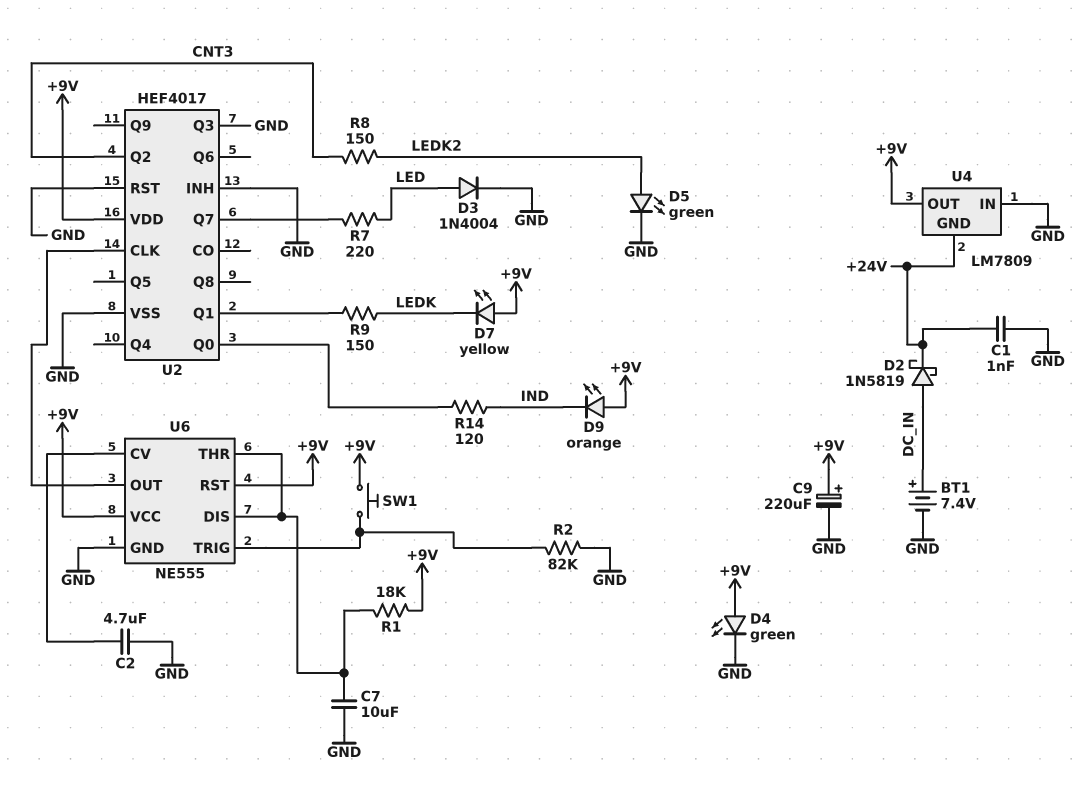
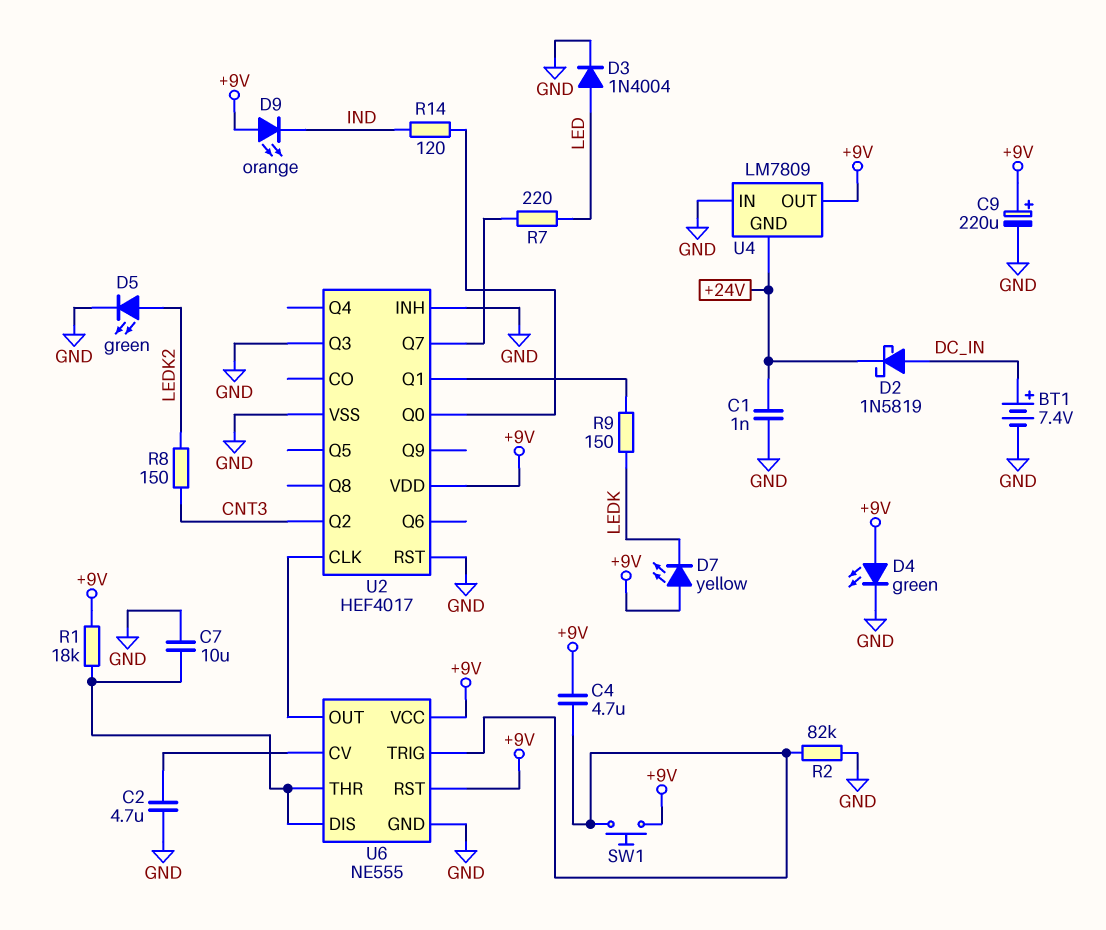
C4: none -> 4.7uF (+9V, U6/TRIG)

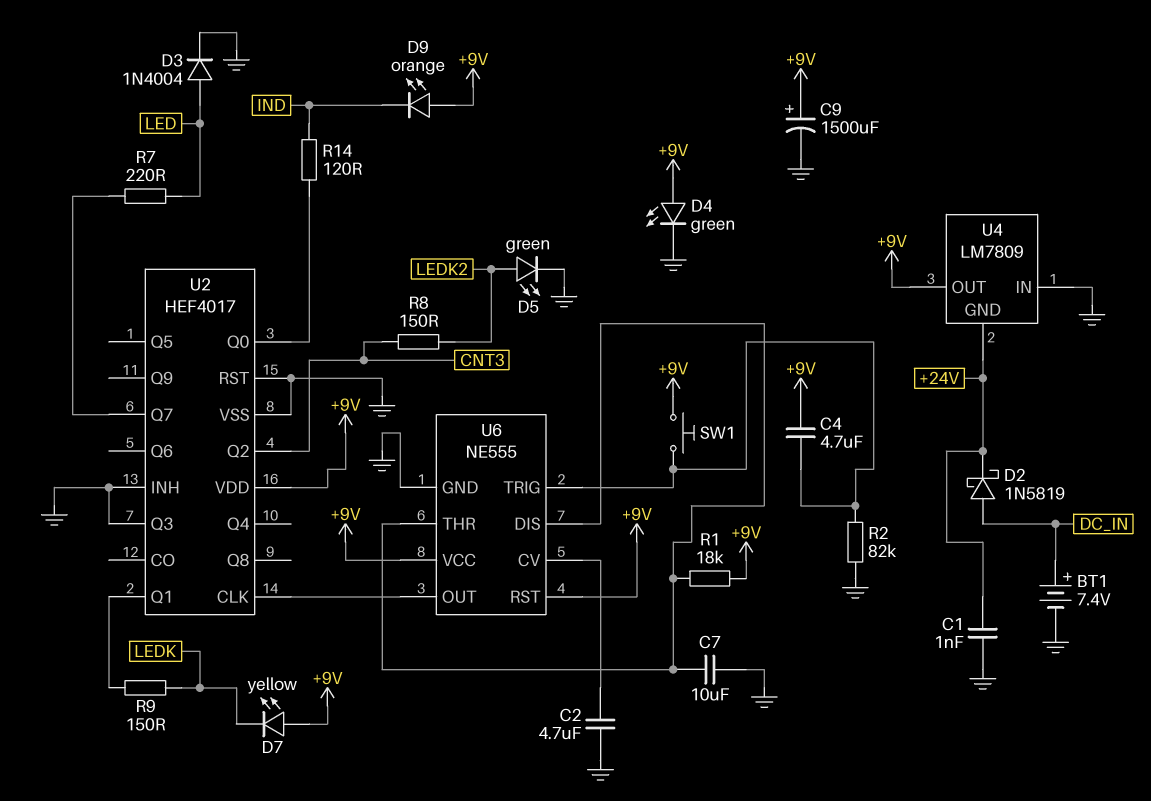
C9: 220uF (plus +9V, minus GND) -> 1500uF (plus +9V, minus GND)

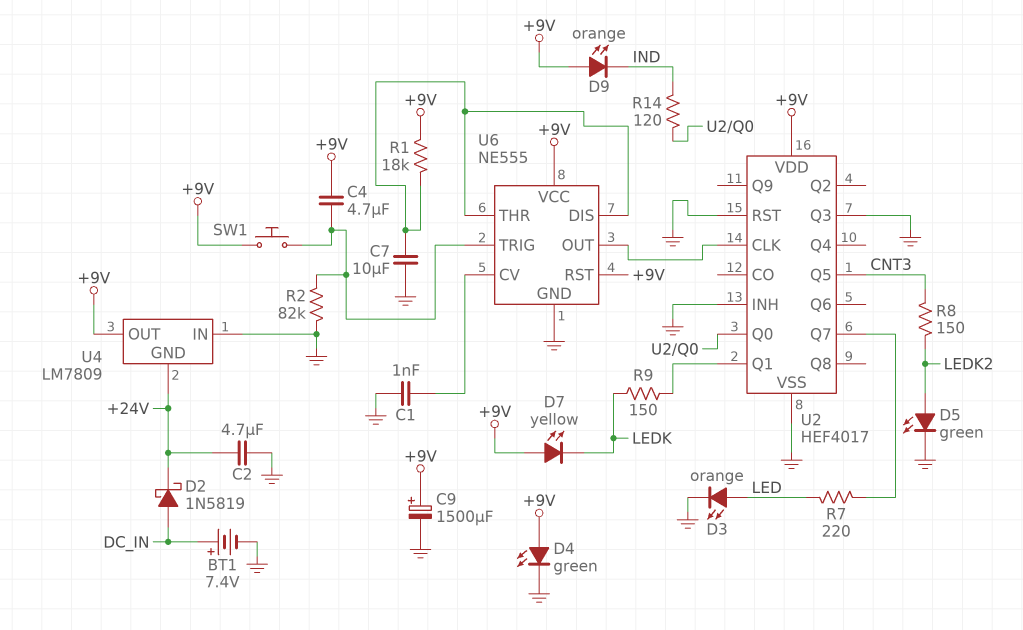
C1: 1nF (+24V, GND) -> 1nF (GND, U6/CV)
C2: 4.7uF (GND, U6/CV) -> 4.7uF (+24V, GND)
D3: diode 1N4004 (A LED, K GND) -> LED orange (A LED, K GND)
U2 pin Q2: CNT3 -> none
U2 pin Q5: none -> CNT3

